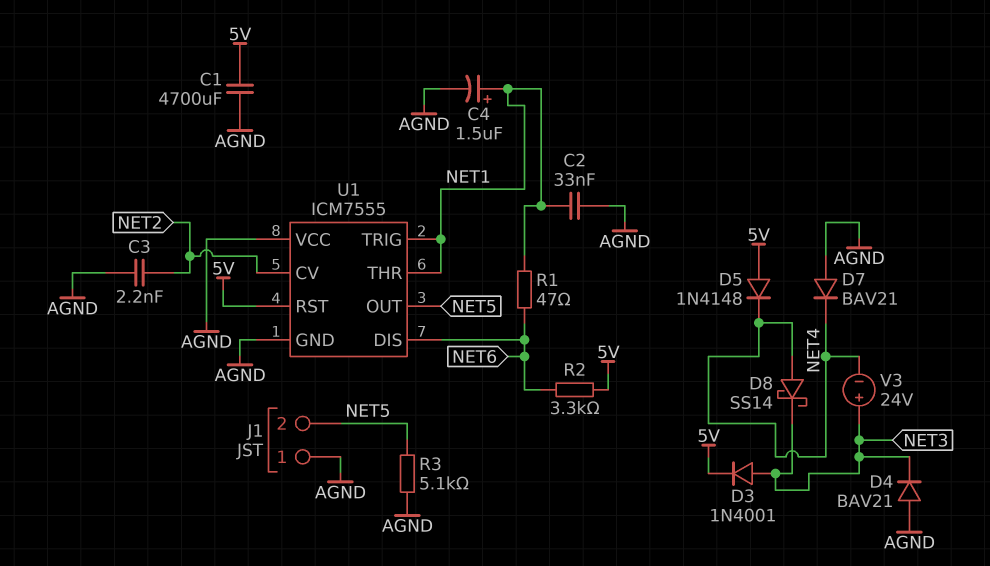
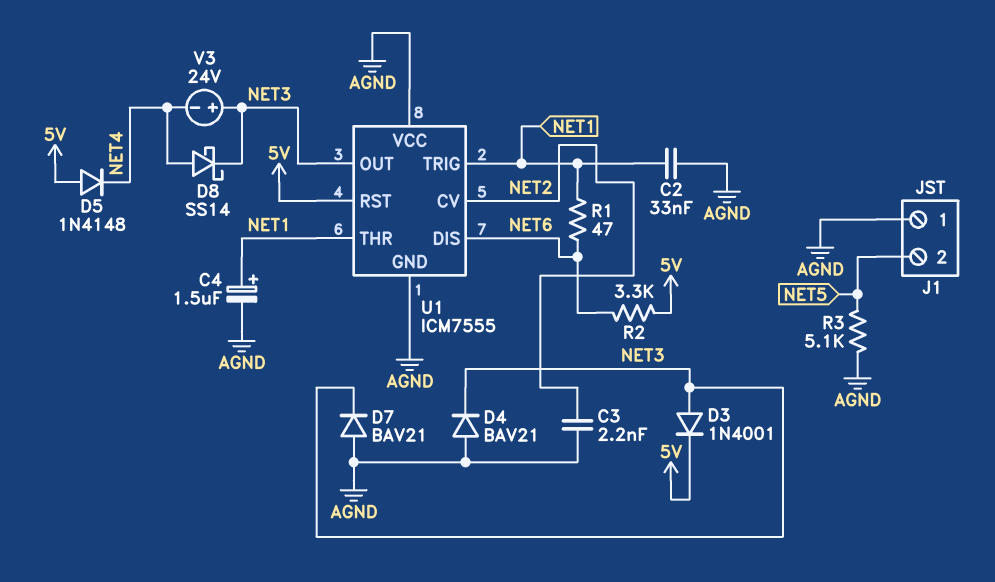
C1: 4700uF (5V, AGND) -> none
D7: diode BAV21 (A AGND, K NET4) -> diode BAV21 (A AGND, K NET3)
U1 pin OUT: NET5 -> NET3

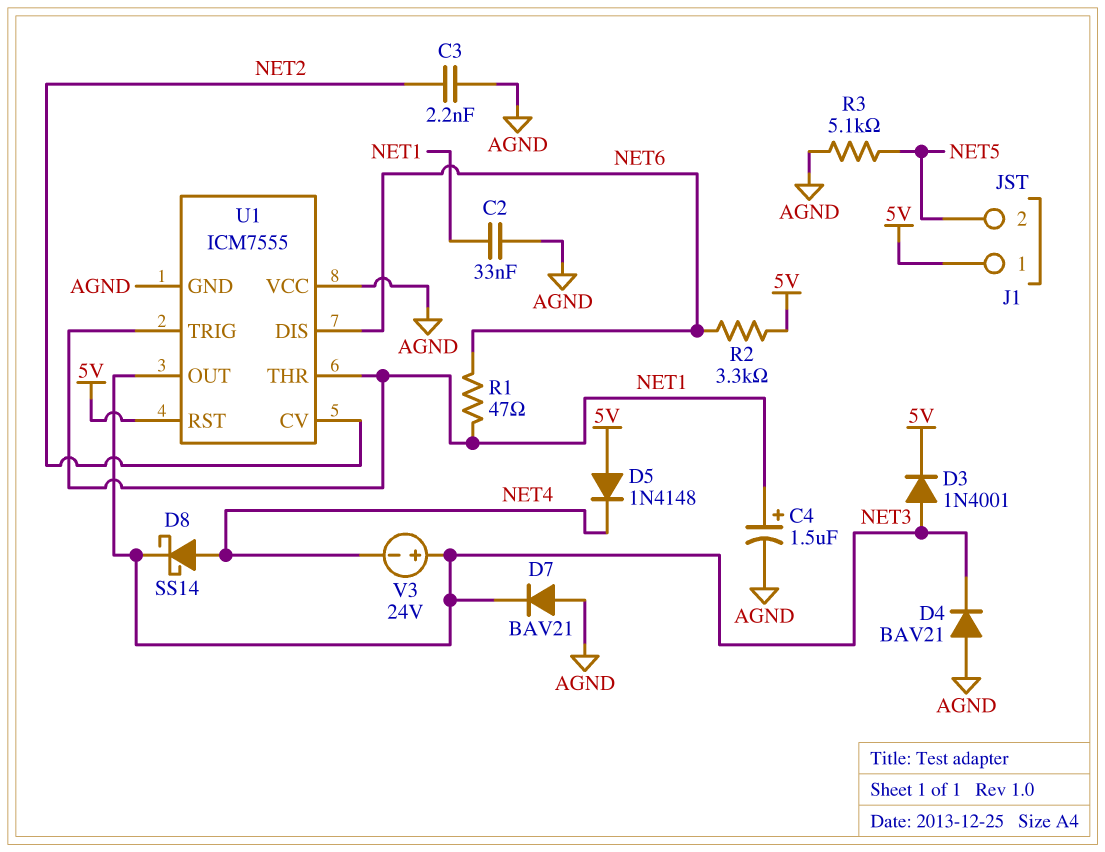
J1 pin 1: AGND -> 5V

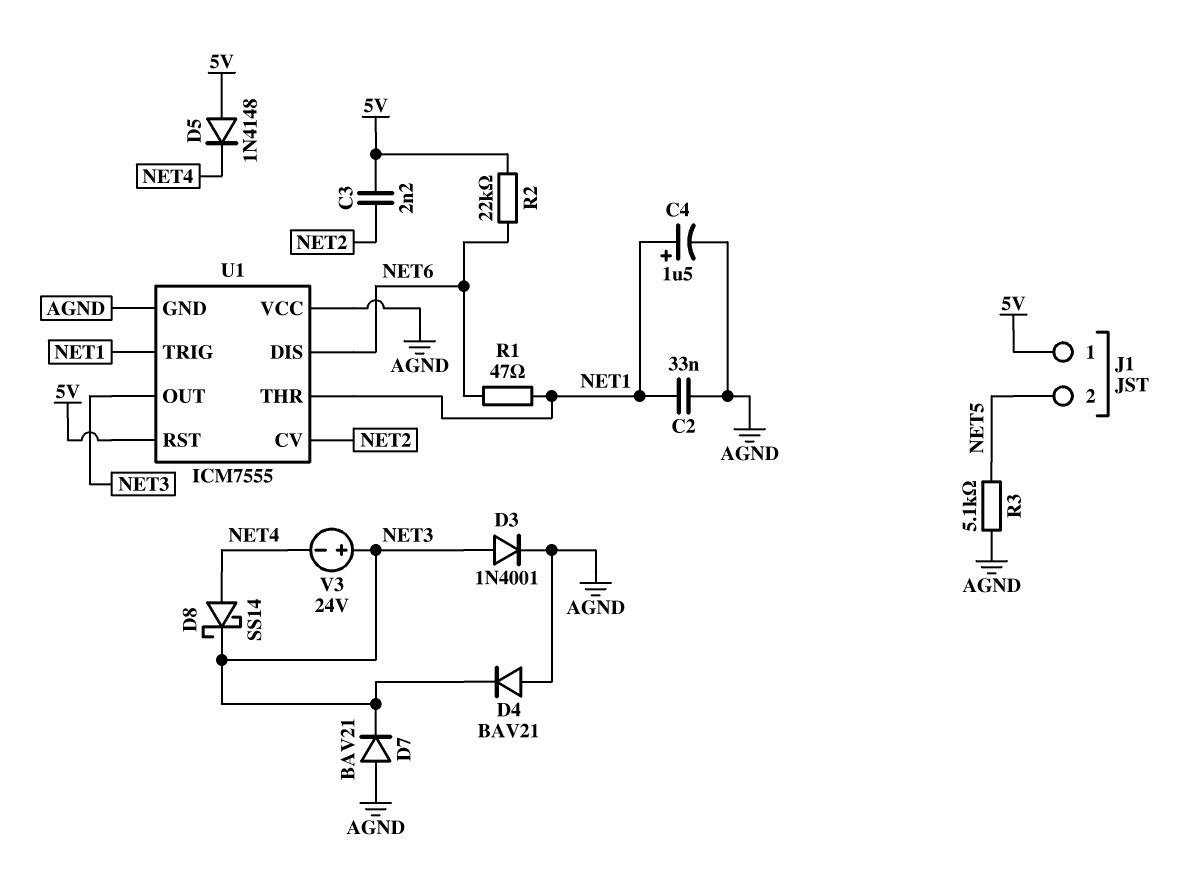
C3: 2.2nF (AGND, NET2) -> 2.2nF (5V, NET2)
D3: diode 1N4001 (A NET3, K 5V) -> diode 1N4001 (A NET3, K AGND)
R2: 3.3k (5V, NET6) -> 22k (5V, NET6)

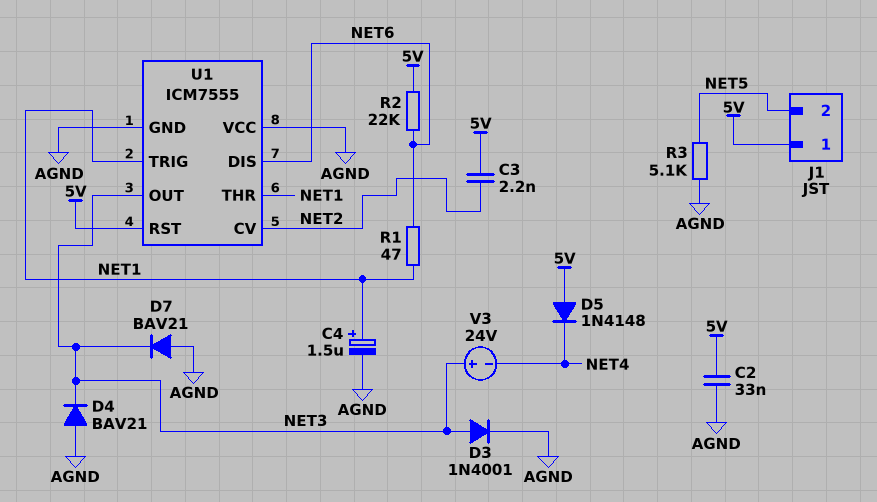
C2: 33nF (AGND, NET1) -> 33nF (5V, AGND)
D8: schottky SS14 (A NET4, K NET3) -> none

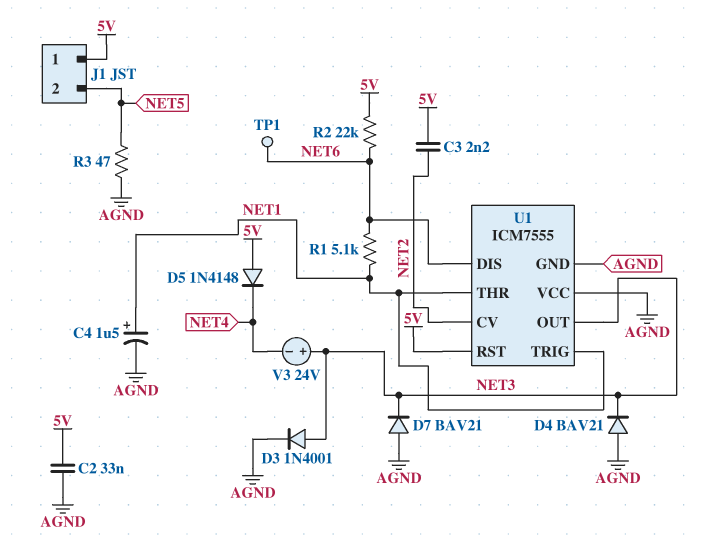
R1: 47 (NET1, NET6) -> 5.1k (NET1, NET6)
R3: 5.1k (AGND, NET5) -> 47 (AGND, NET5)
TP1: none -> test point (NET6)

